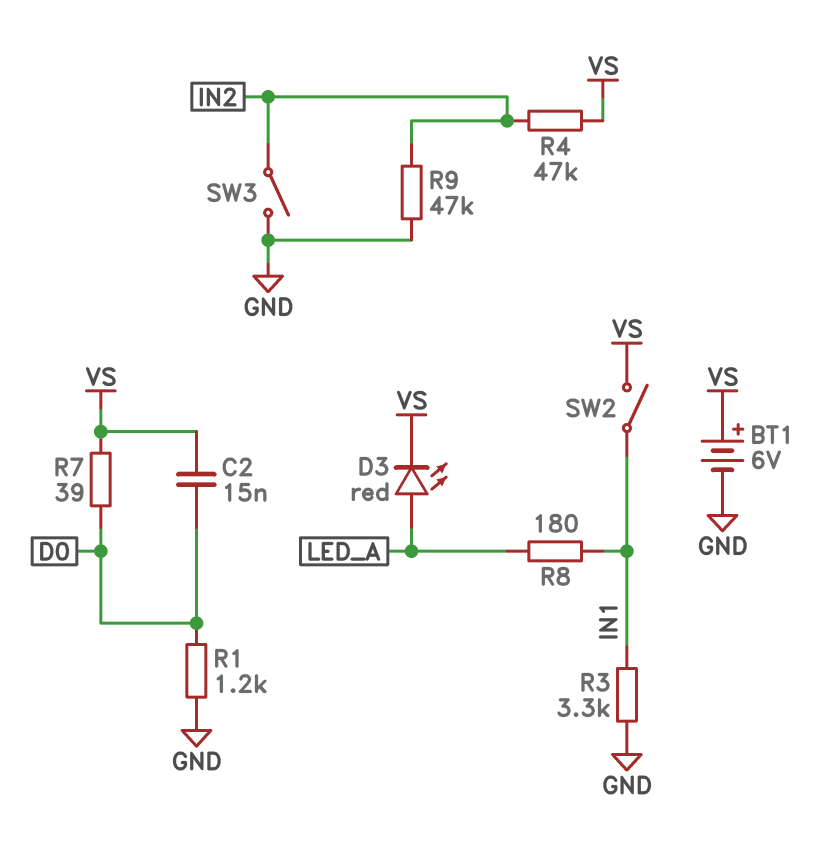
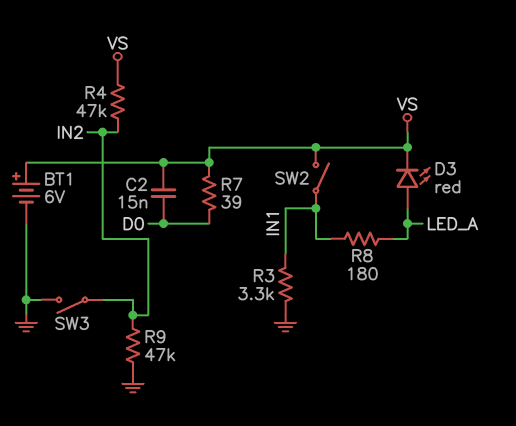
R1: 1.2k (D0, GND) -> none

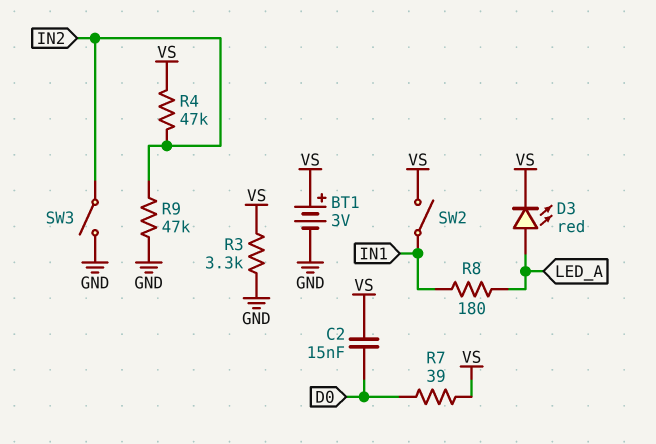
BT1: 6V (plus VS, minus GND) -> 3V (plus VS, minus GND)
R3: 3.3k (GND, IN1) -> 3.3k (GND, VS)

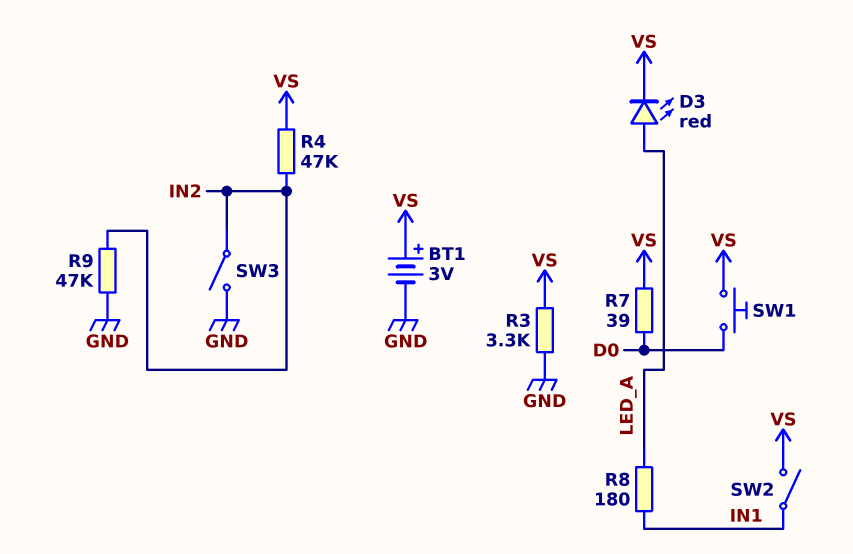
C2: 15nF (D0, VS) -> none
SW1: none -> button (D0, VS)

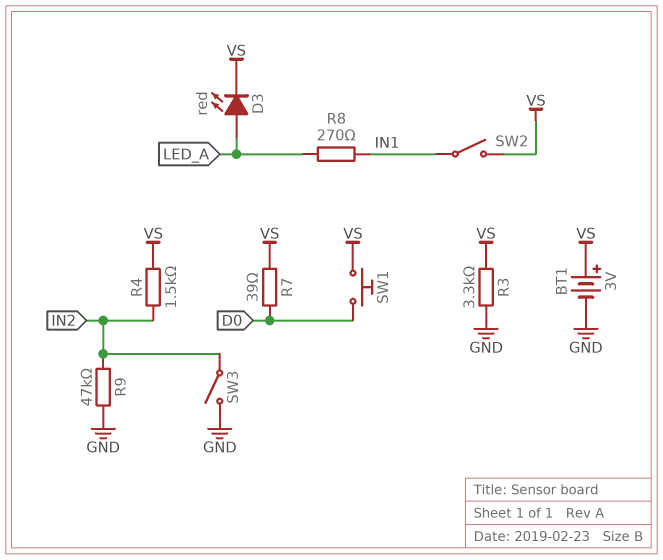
R4: 47k (IN2, VS) -> 1.5k (IN2, VS)
R8: 180 (IN1, LED_A) -> 270 (IN1, LED_A)

